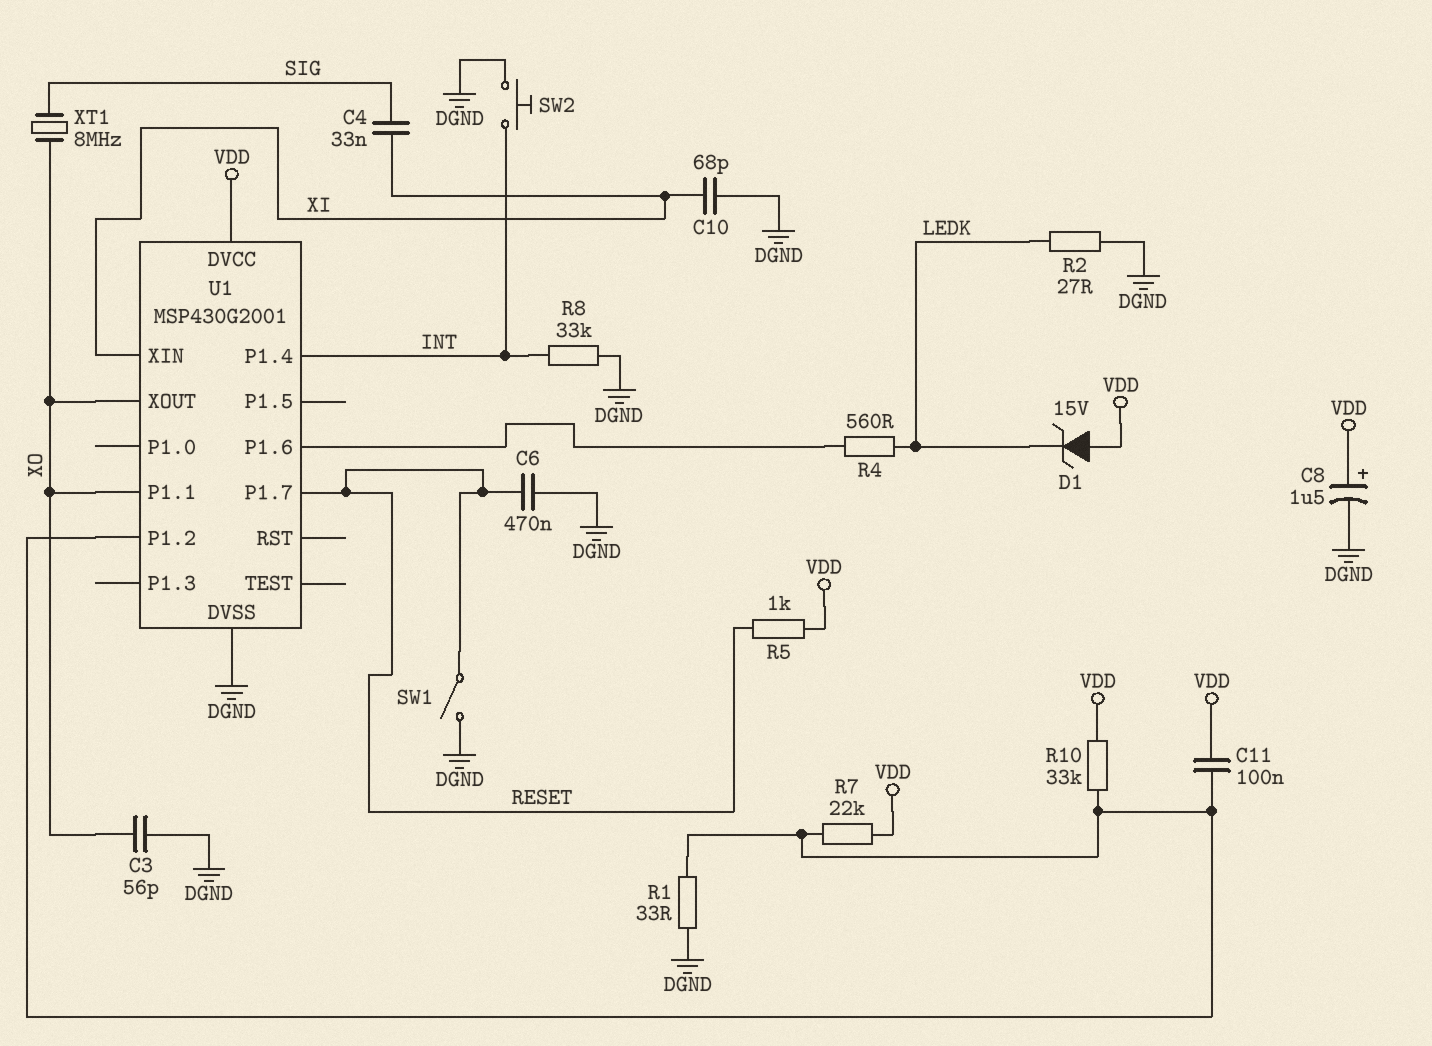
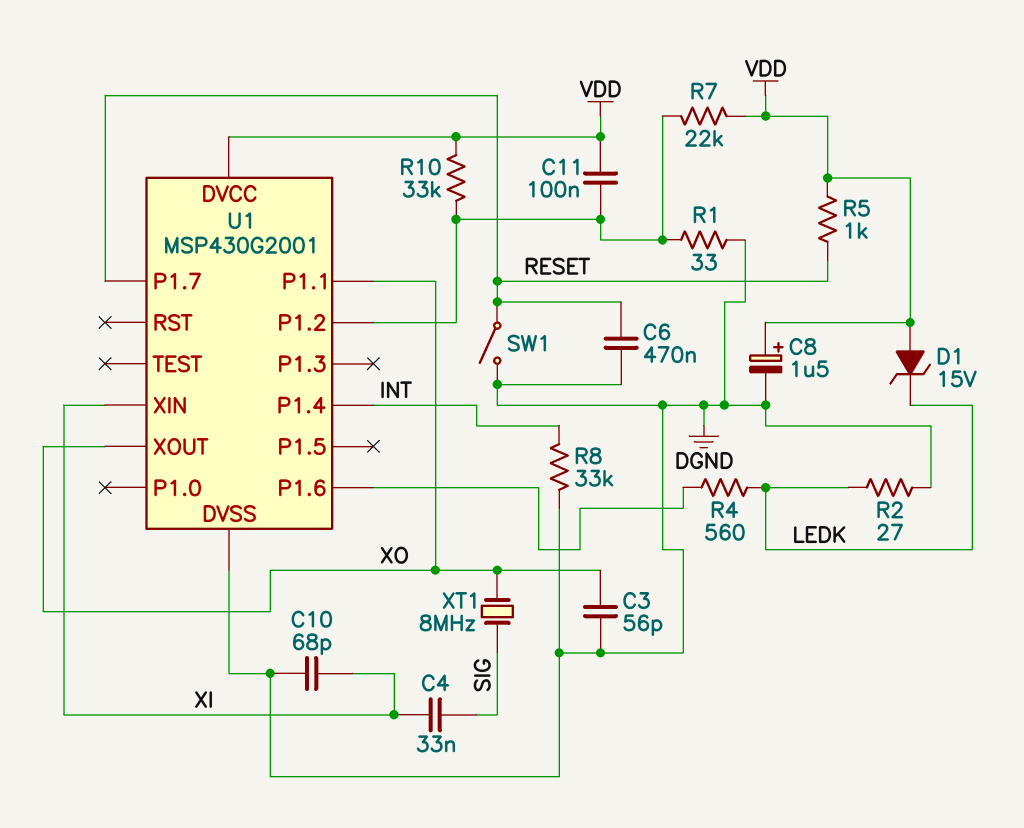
SW2: button (DGND, INT) -> none

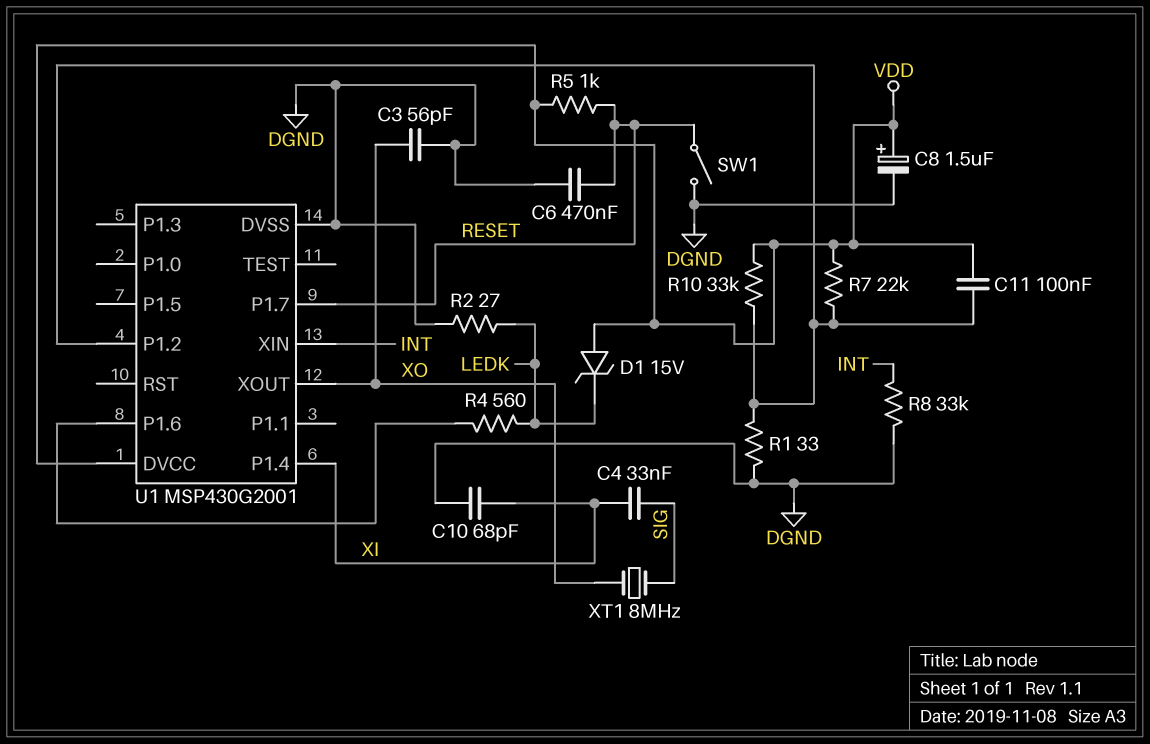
U1 pin P1.1: XO -> none
U1 pin P1.4: INT -> XI
U1 pin XIN: XI -> INT

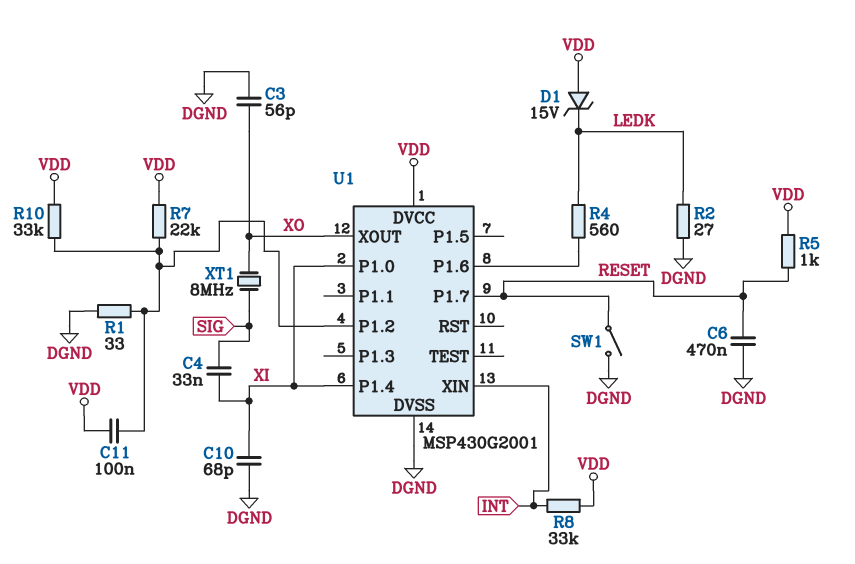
C8: 1.5uF (plus VDD, minus DGND) -> none
R8: 33k (DGND, INT) -> 33k (INT, VDD)
U1 pin P1.0: none -> XI

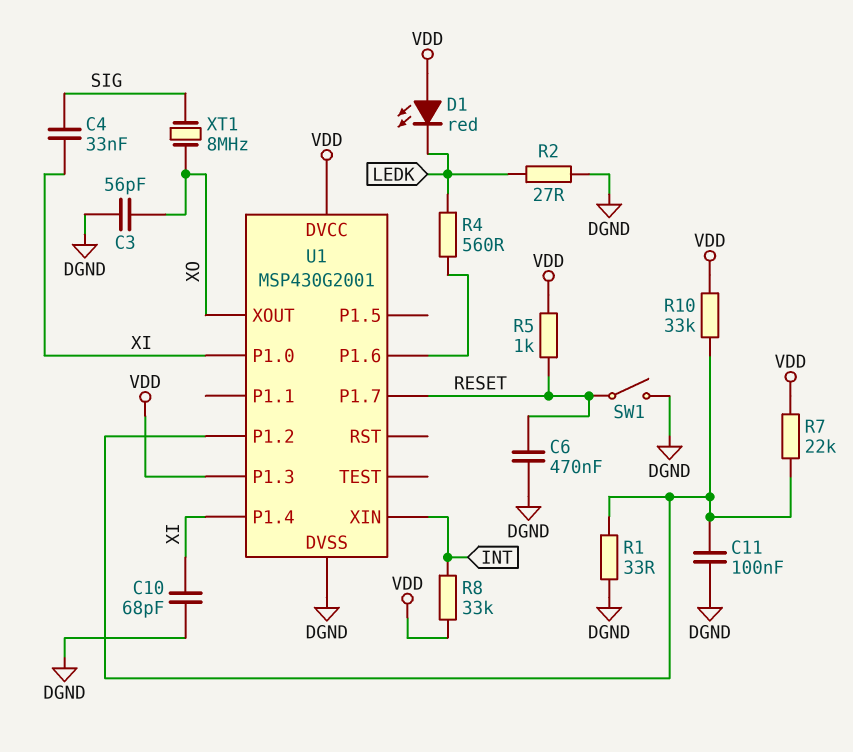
C11: 100nF (U1/P1.2, VDD) -> 100nF (DGND, U1/P1.2)
D1: zener 15V (A VDD, K LEDK) -> LED red (A VDD, K LEDK)
U1 pin P1.3: none -> VDD

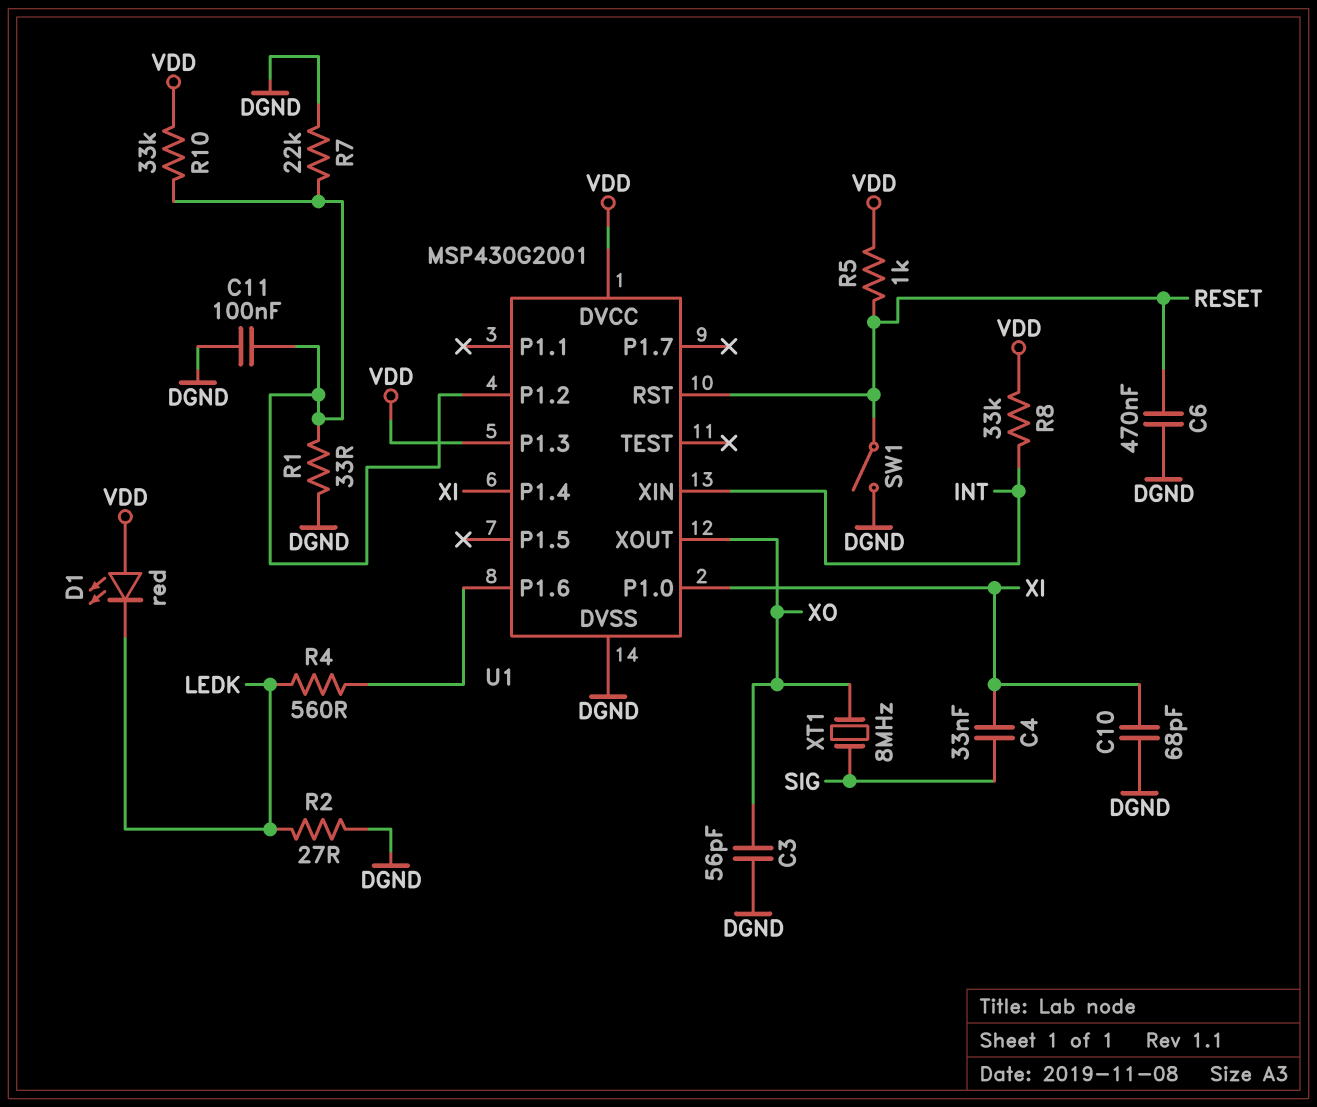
R7: 22k (U1/P1.2, VDD) -> 22k (DGND, U1/P1.2)
U1 pin P1.7: RESET -> none
U1 pin RST: none -> RESET

